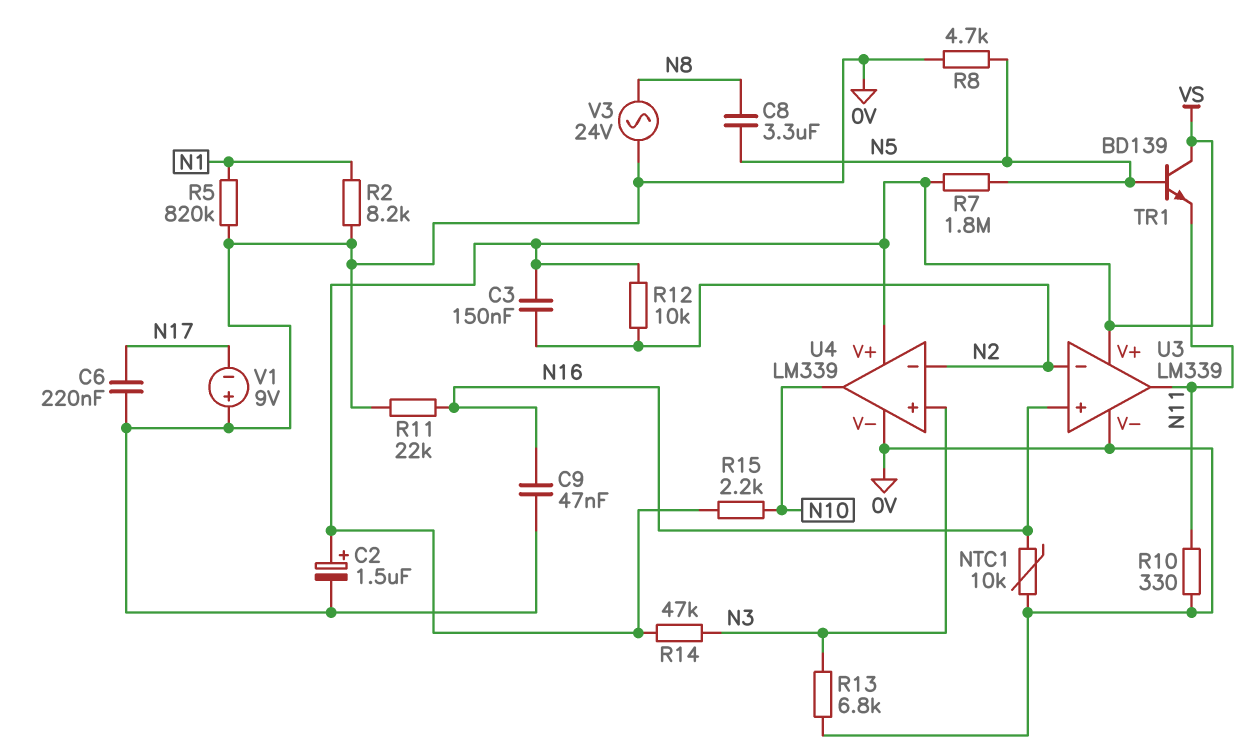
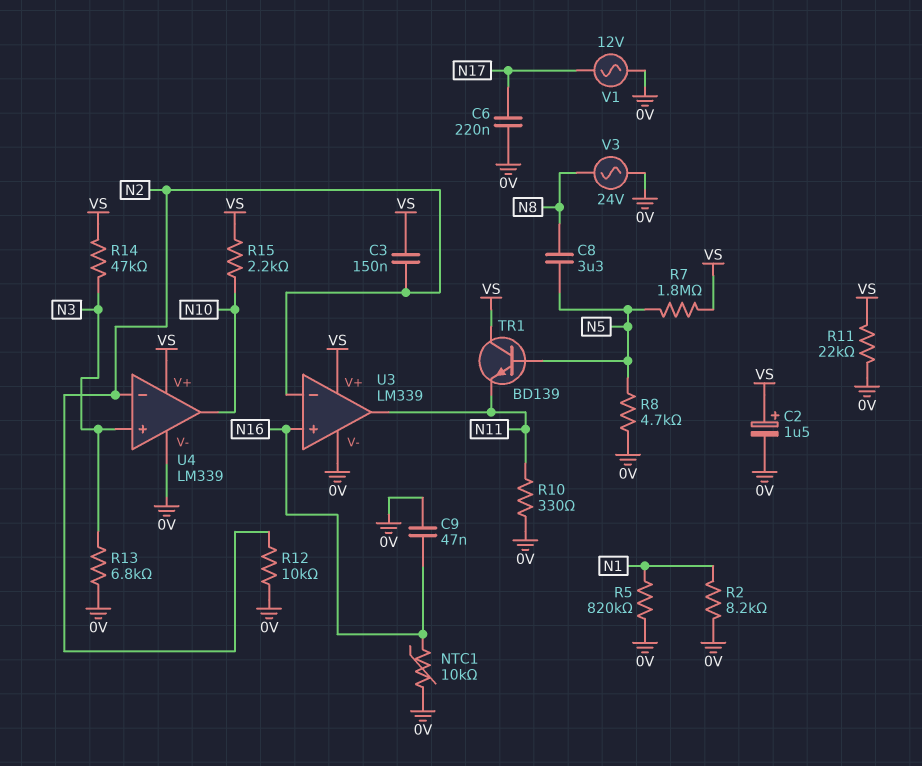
R11: 22k (0V, N16) -> 22k (0V, VS)
R12: 10k (N2, VS) -> 10k (0V, N2)
V1: 9V (plus 0V, minus N17) -> AC 12V (0V, N17)

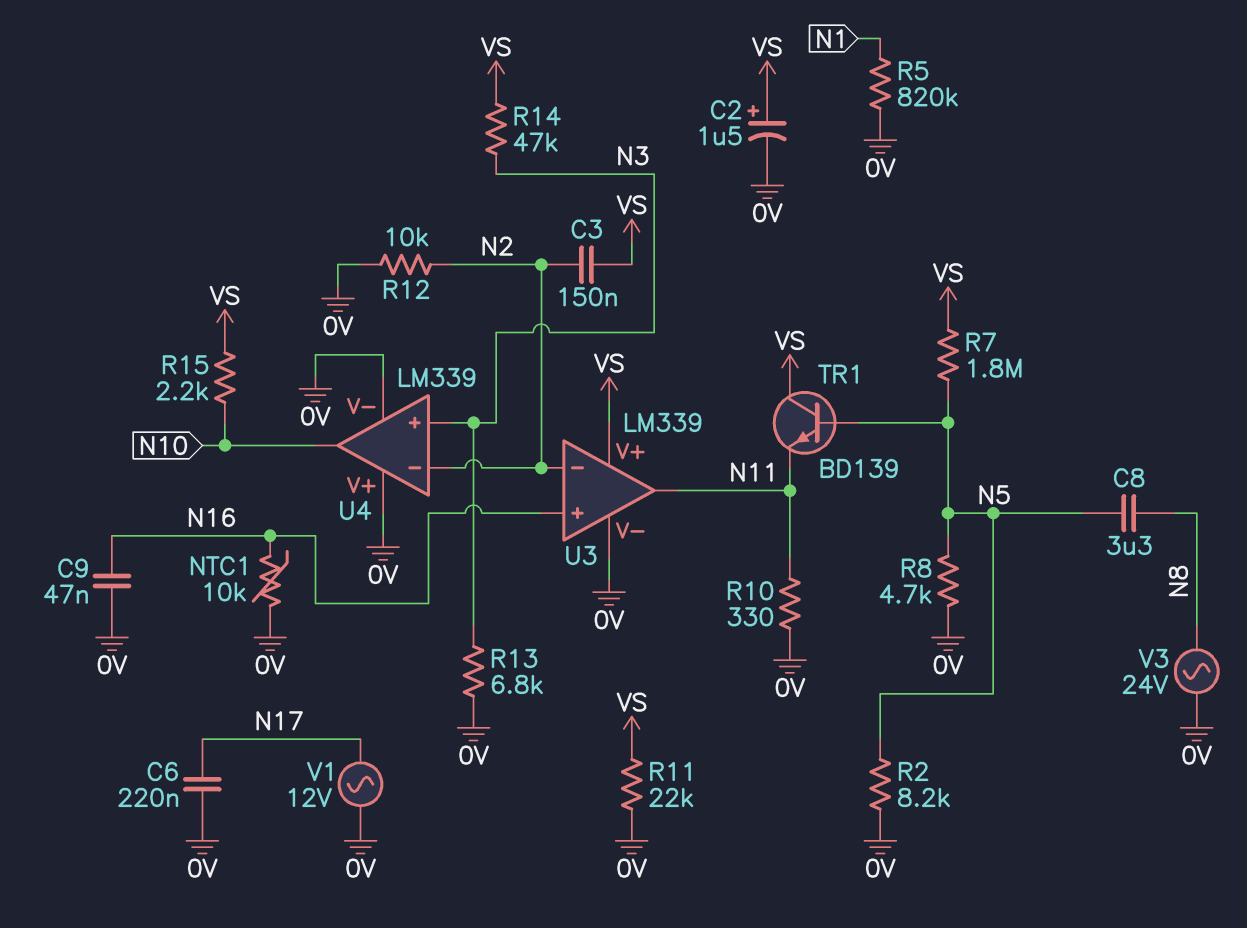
R2: 8.2k (0V, N1) -> 8.2k (0V, N5)
U4 pin V+: VS -> 0V

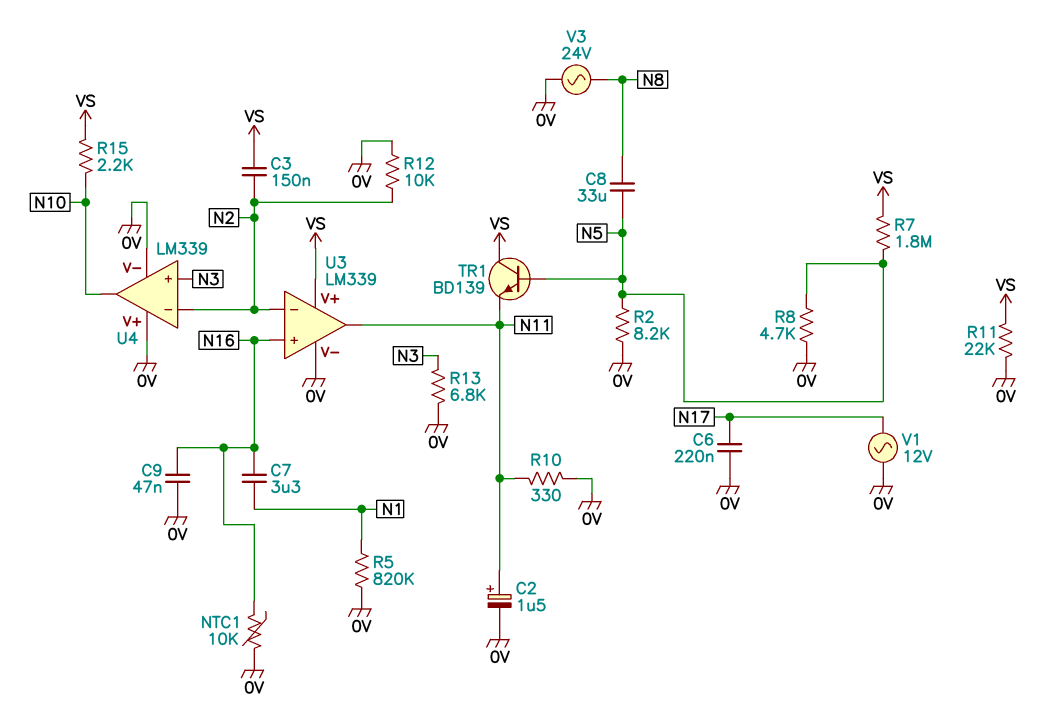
C2: 1.5uF (plus VS, minus 0V) -> 1.5uF (plus N11, minus 0V)
C7: none -> 3.3uF (N1, N16)
C8: 3.3uF (N5, N8) -> 33uF (N5, N8)
R14: 47k (N3, VS) -> none

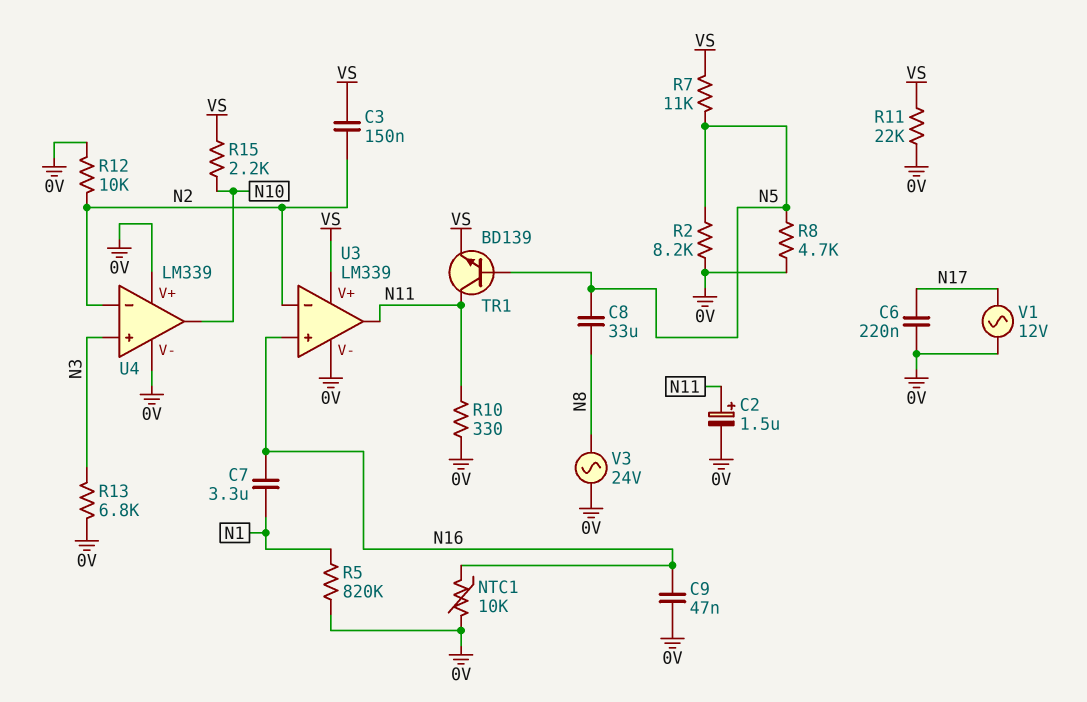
R7: 1.8M (N5, VS) -> 11k (N5, VS)
TR1: NPN BD139 (B N5, C VS, E N11) -> NPN BD139 (B N5, C N11, E VS)

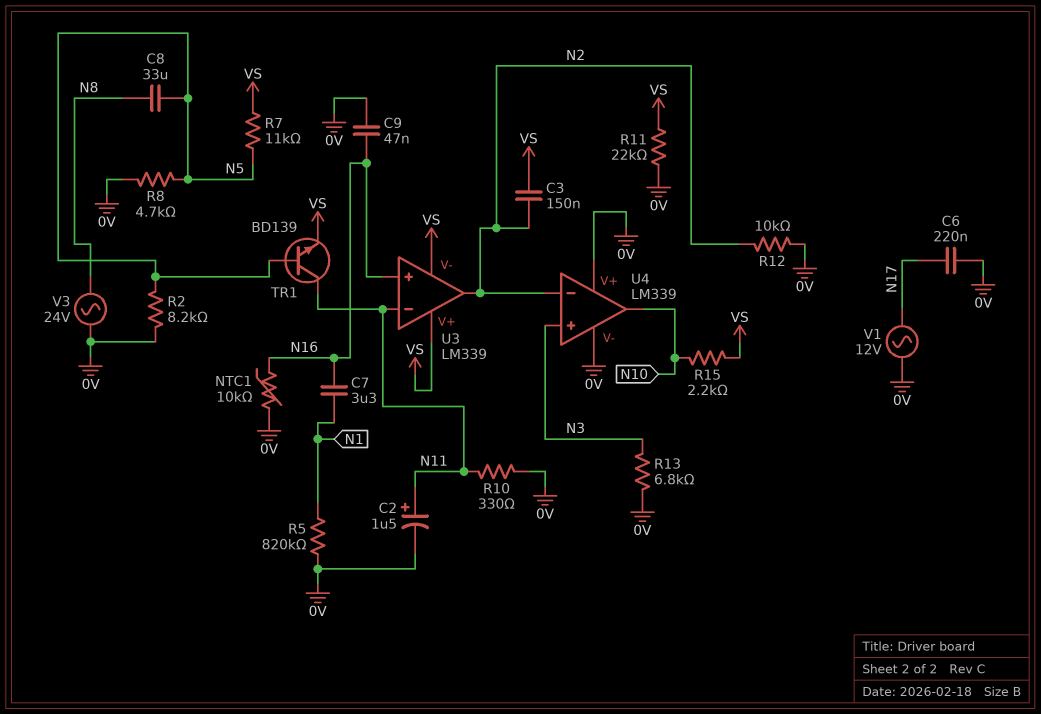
U3 pin V-: 0V -> VS
U3 pin in-: N2 -> N11
U3 pin out: N11 -> N2

